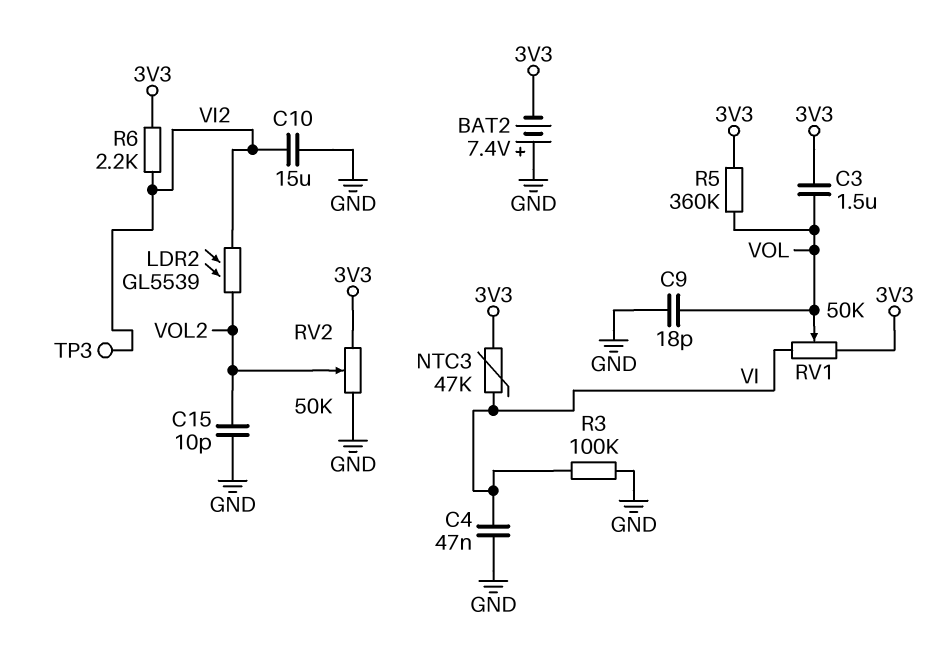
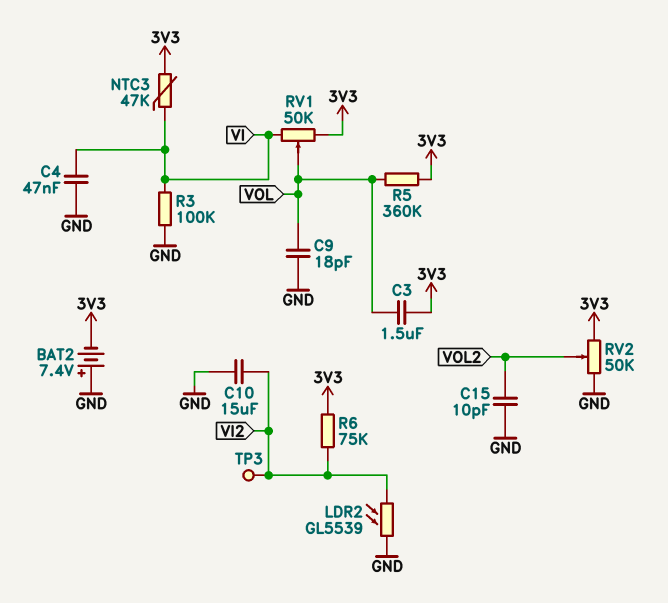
LDR2: GL5539 (VI2, VOL2) -> GL5539 (GND, VI2)
R6: 2.2k (3V3, VI2) -> 75k (3V3, VI2)

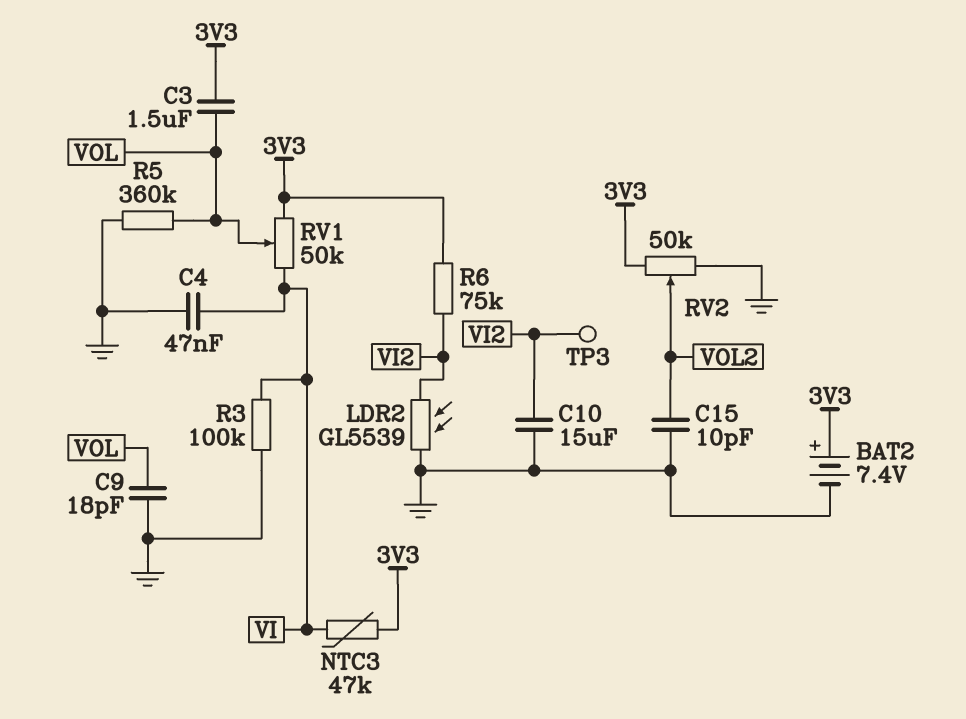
BAT2: 7.4V (plus GND, minus 3V3) -> 7.4V (plus 3V3, minus GND)
R5: 360k (3V3, VOL) -> 360k (GND, VOL)

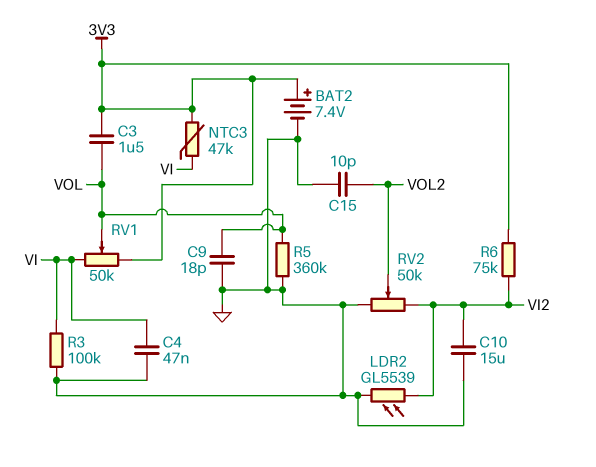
RV2: 50k (3V3, GND, wiper VOL2) -> 50k (GND, VI2, wiper VOL2)
TP3: test point (VI2) -> none

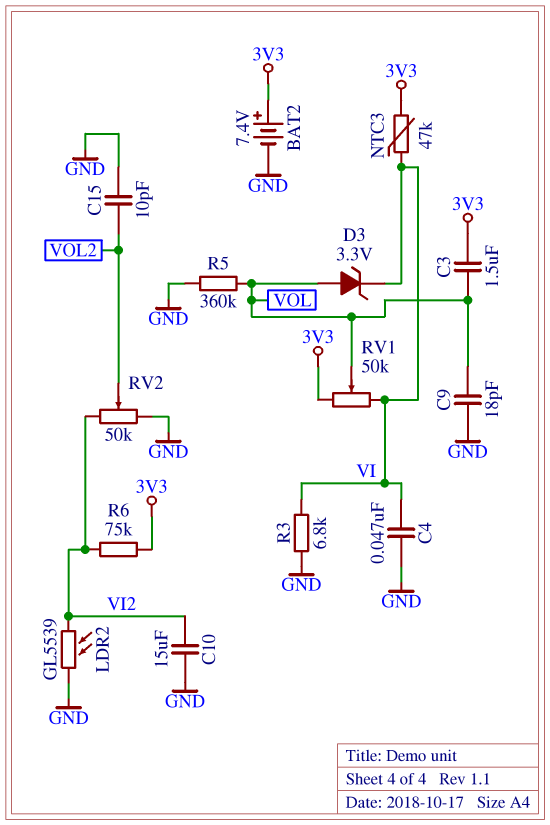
D3: none -> zener 3.3V (A VOL, K VI)
R3: 100k (GND, VI) -> 6.8k (GND, VI)

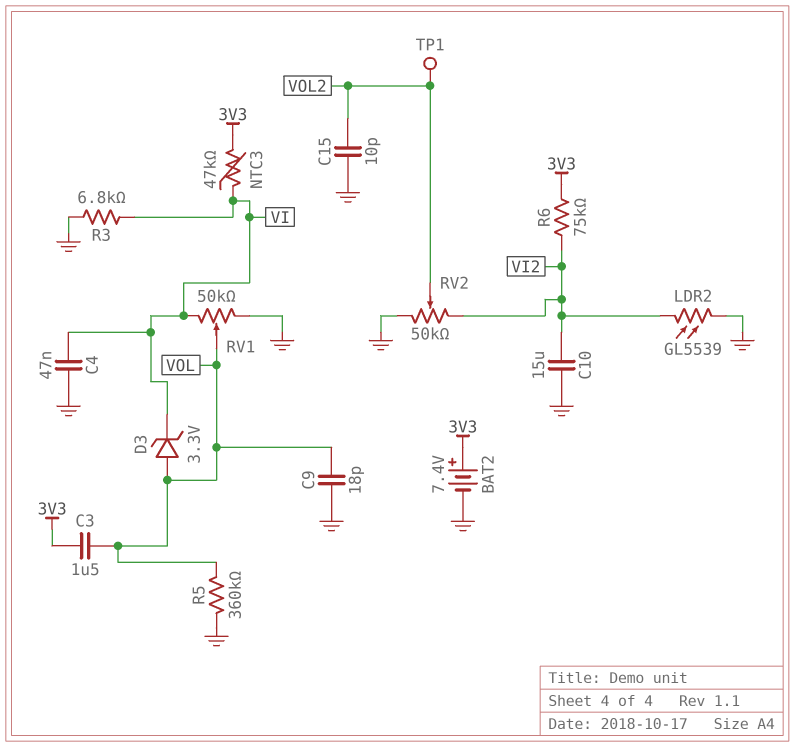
RV1: 50k (3V3, VI, wiper VOL) -> 50k (GND, VI, wiper VOL)
TP1: none -> test point (VOL2)

